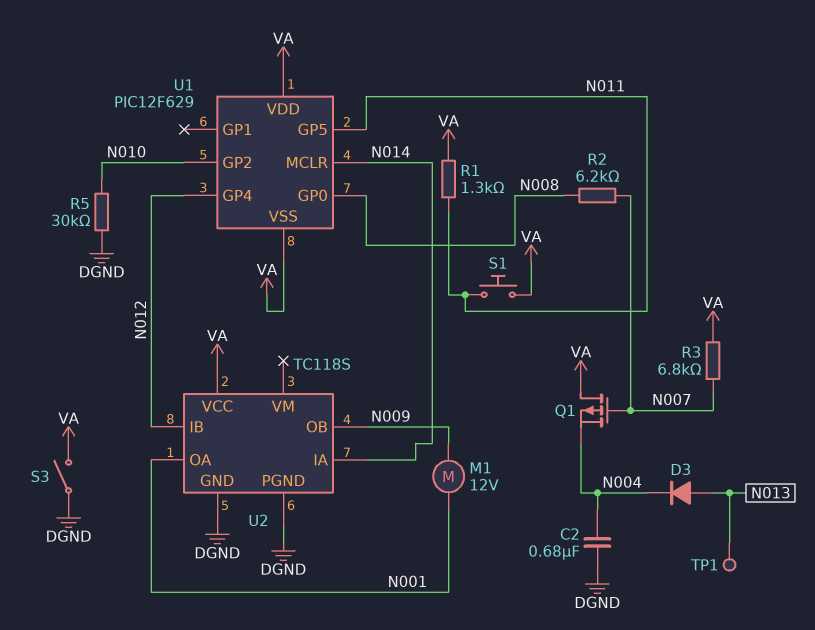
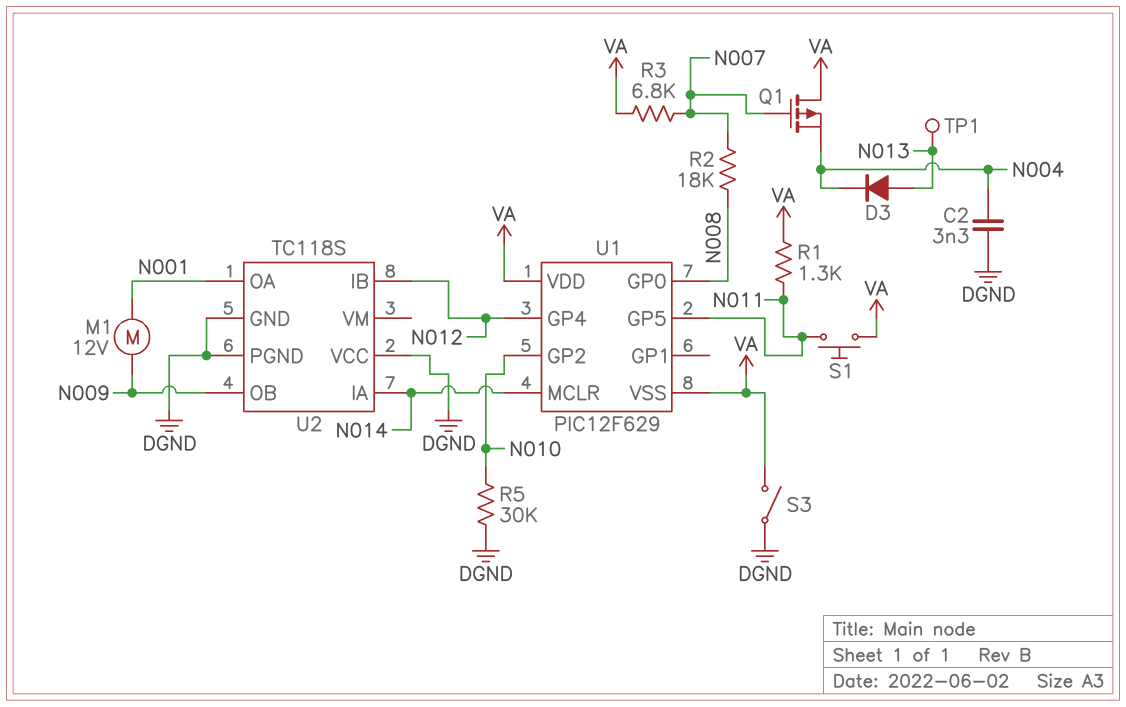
C2: 680nF (DGND, N004) -> 3.3nF (DGND, N004)
R2: 6.2k (N007, N008) -> 18k (N007, N008)
U2 pin VCC: VA -> DGND

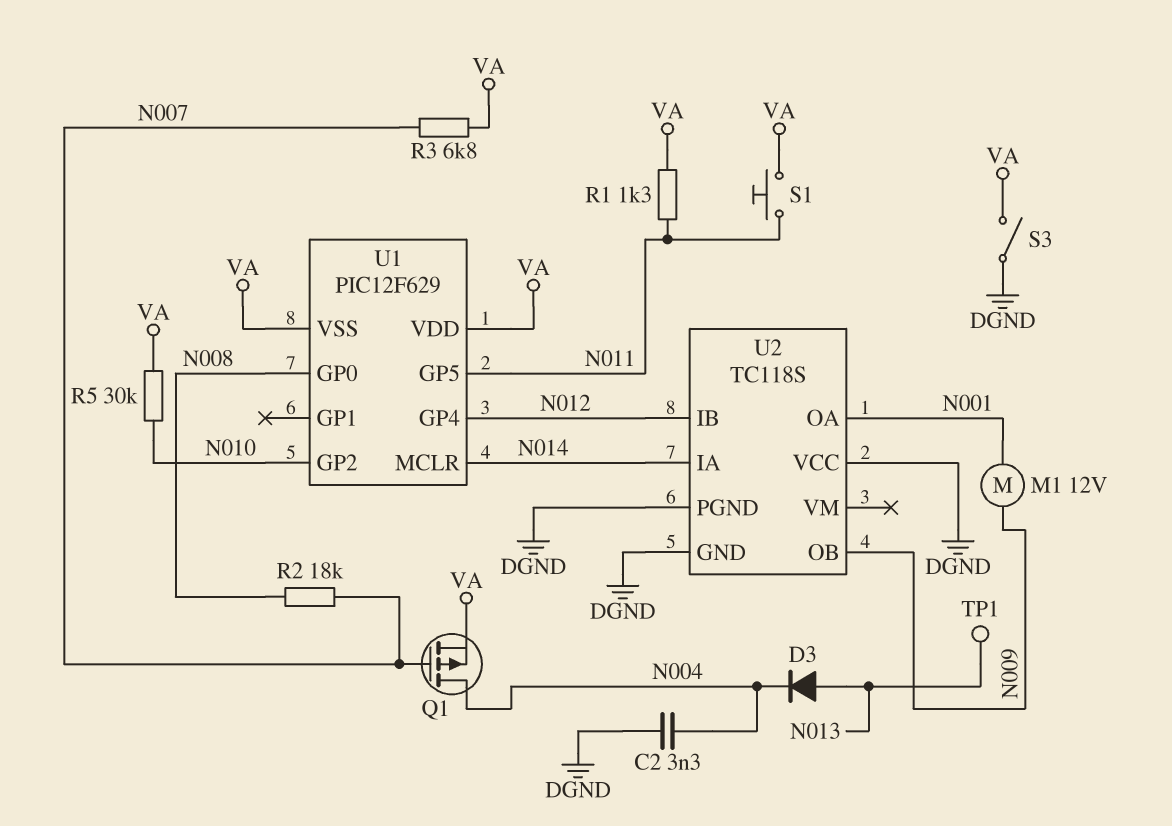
Q1: PMOS (G N007, D VA, S N004) -> PMOS (G N007, D N004, S VA)
R5: 30k (DGND, N010) -> 30k (N010, VA)

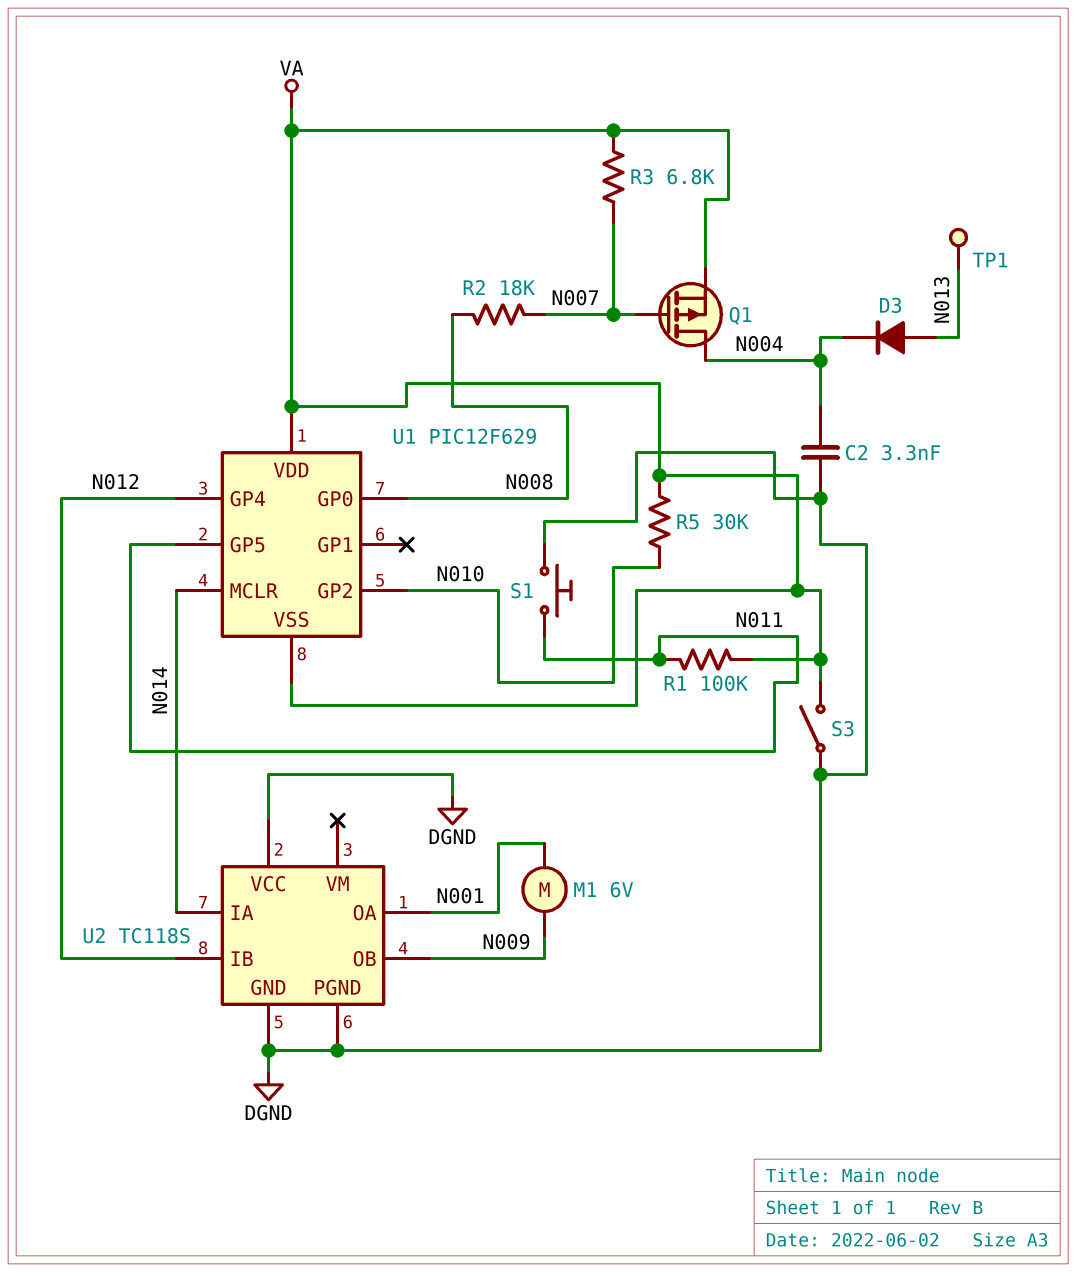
M1: motor 12V (N001, N009) -> motor 6V (N001, N009)
R1: 1.3k (N011, VA) -> 100k (N011, VA)
S1: button (N011, VA) -> button (DGND, N011)

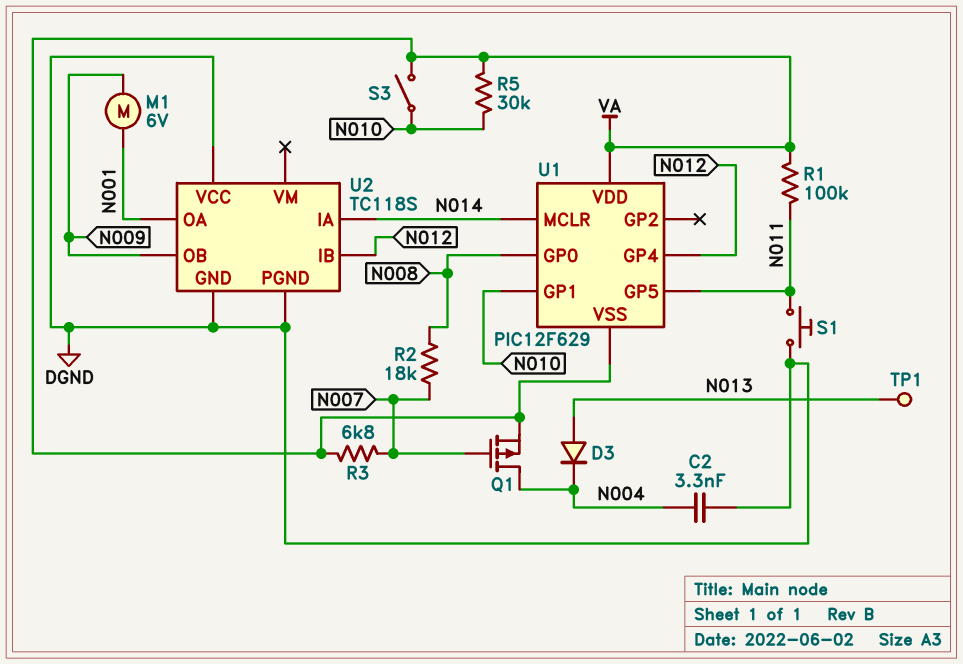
S3: switch (DGND, VA) -> switch (N010, VA)
U1 pin GP1: none -> N010
U1 pin GP2: N010 -> none

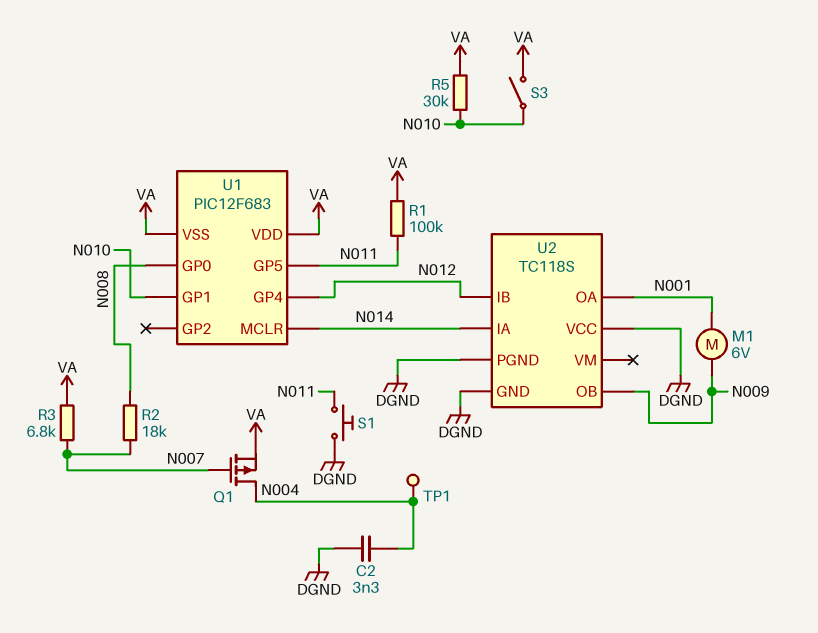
D3: diode (A N013, K N004) -> none
TP1: test point (N013) -> test point (N004)
U1: PIC12F629 -> PIC12F683

